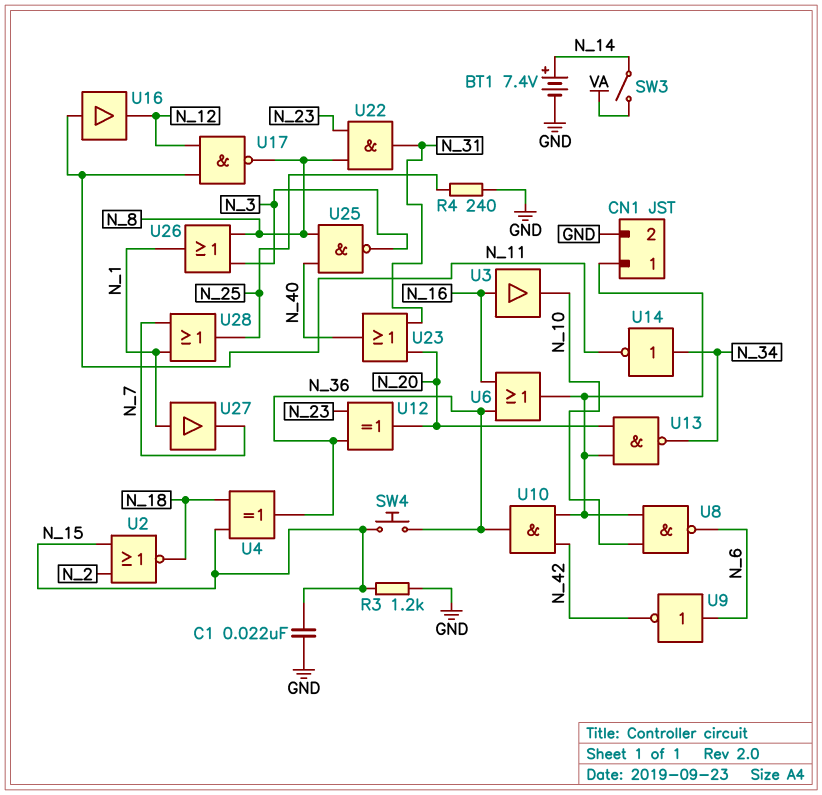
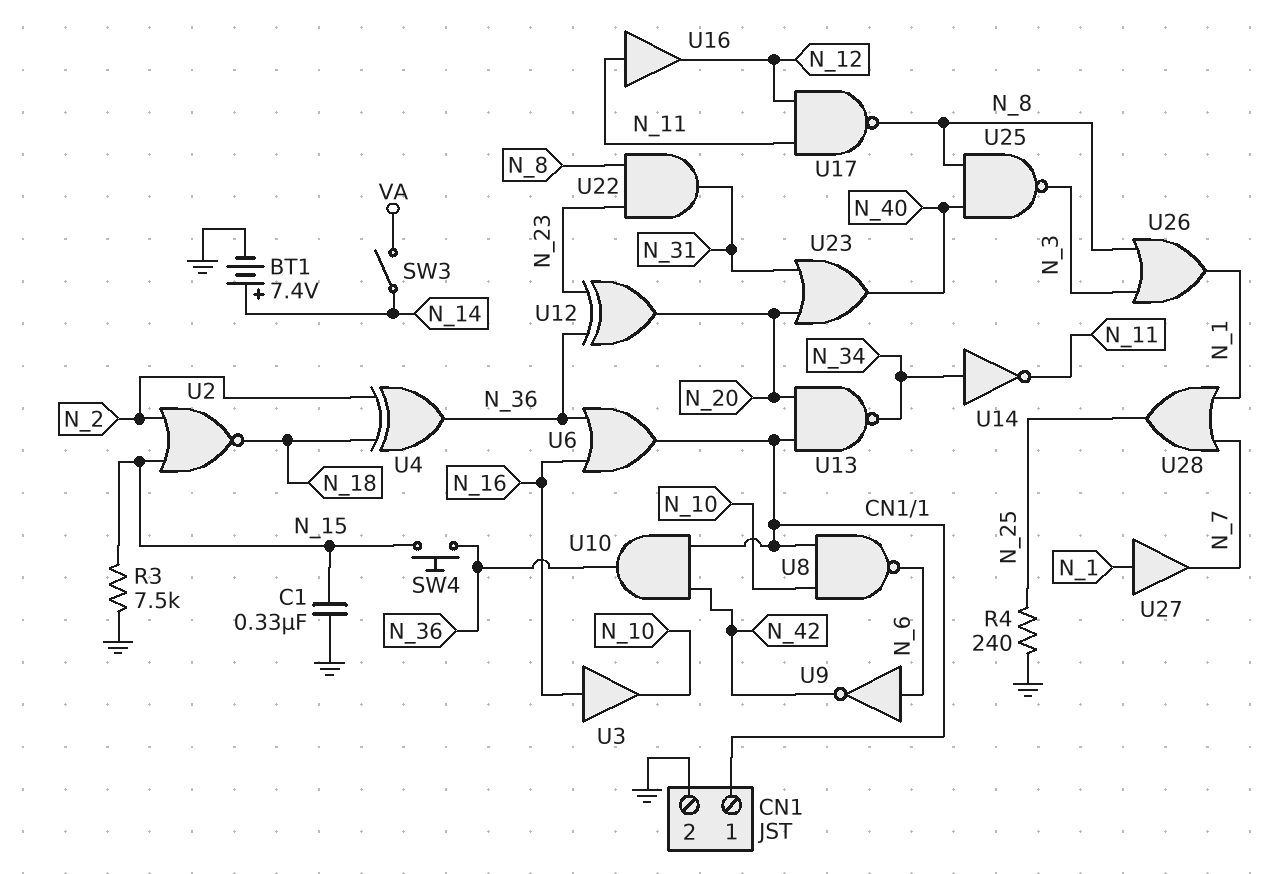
C1: 22nF (GND, N_15) -> 330nF (GND, N_15)
R3: 1.2k (GND, N_15) -> 7.5k (GND, N_15)
U4: XOR (in N_15, in N_18, out N_36) -> XOR (in N_2, in N_18, out N_36)

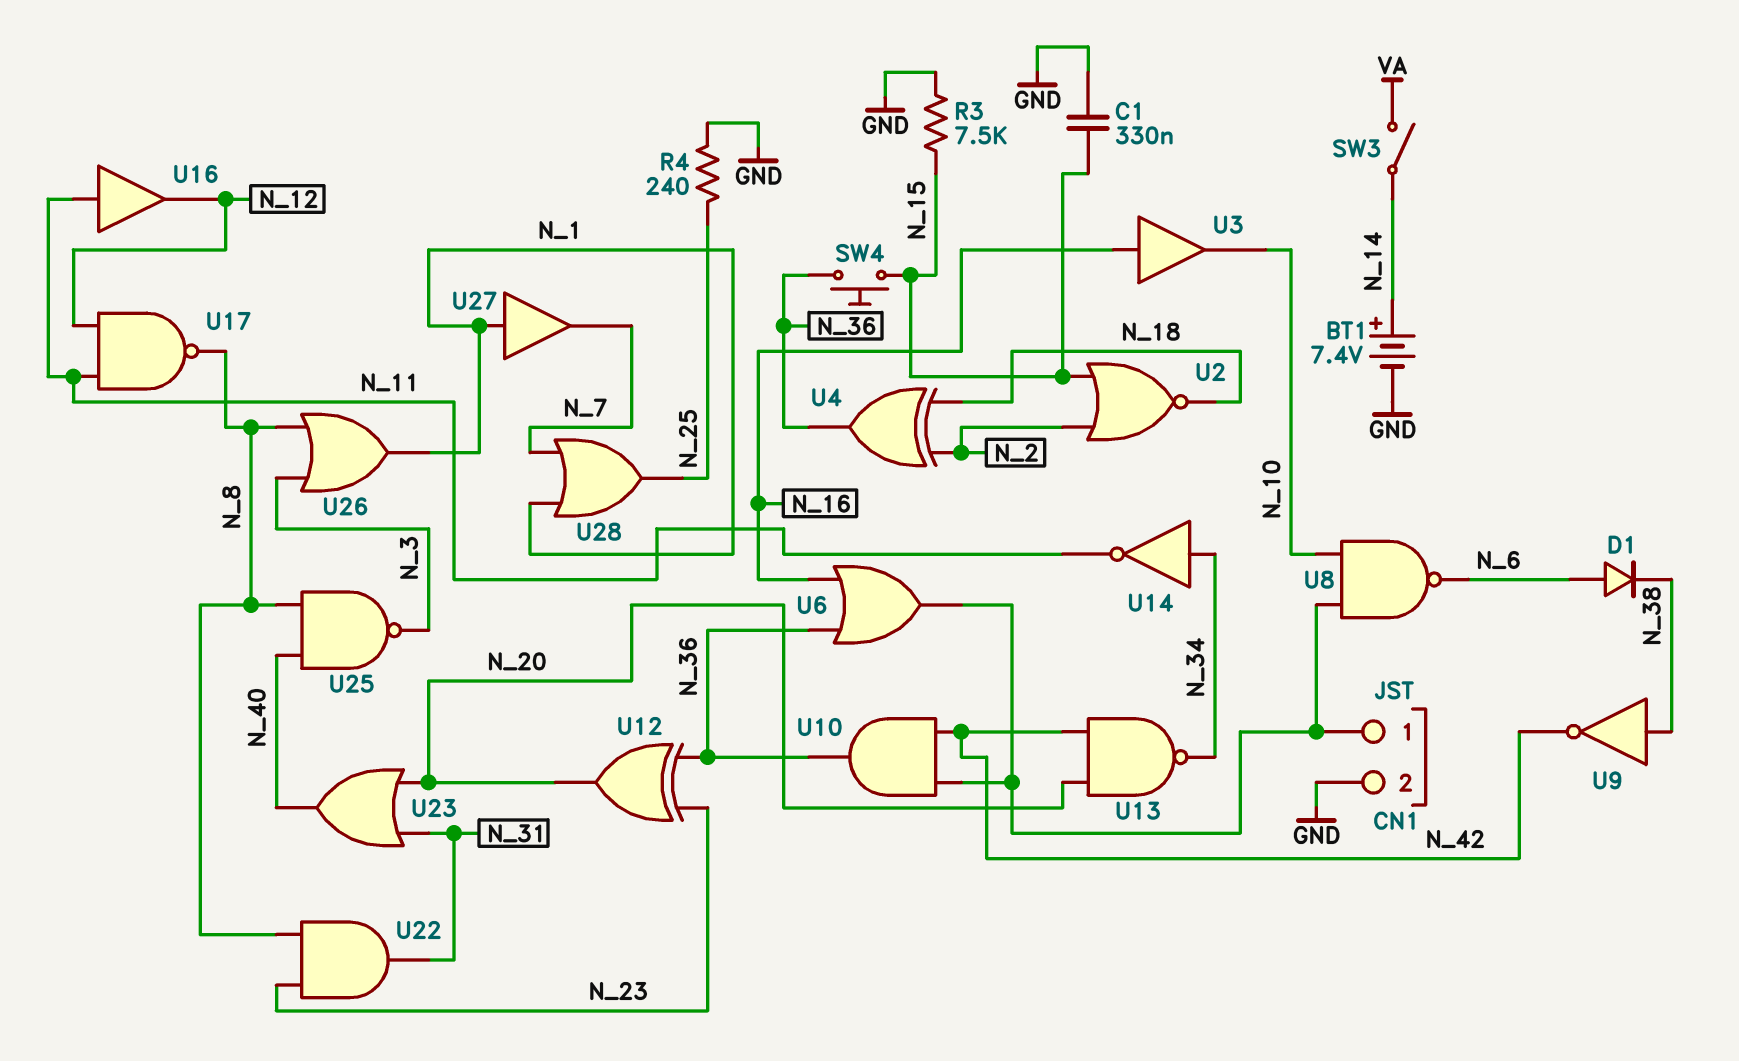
D1: none -> diode (A N_6, K N_38)
U9: NOT (in N_6, out N_42) -> NOT (in N_38, out N_42)
U13: NAND (in CN1/1, in N_20, out N_34) -> NAND (in N_20, in N_42, out N_34)

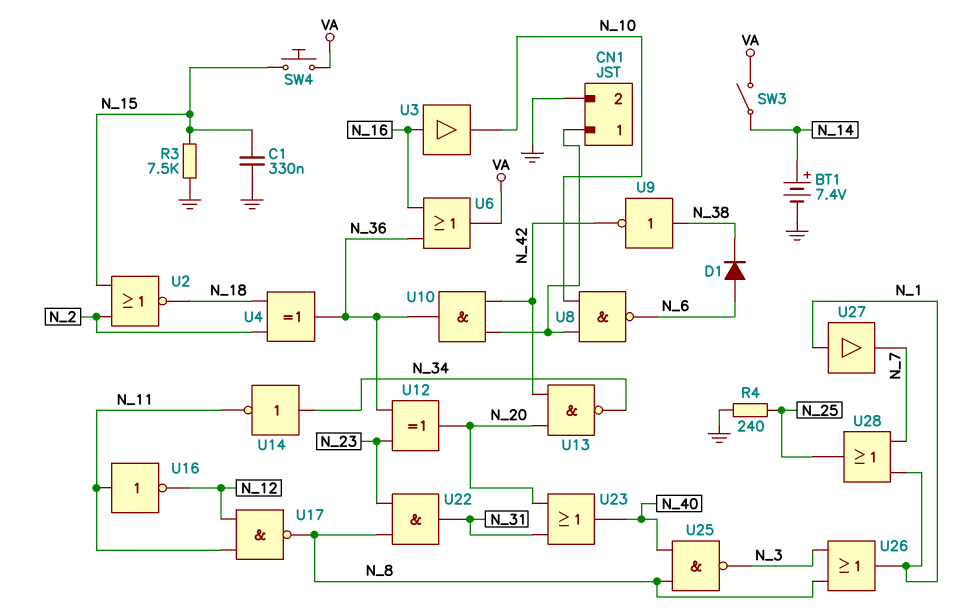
SW4: button (N_15, N_36) -> button (N_15, VA)
U6: OR (in N_16, in N_36, out CN1/1) -> OR (in N_16, in N_36, out VA)
U16: buffer (in N_11, out N_12) -> NOT (in N_11, out N_12)

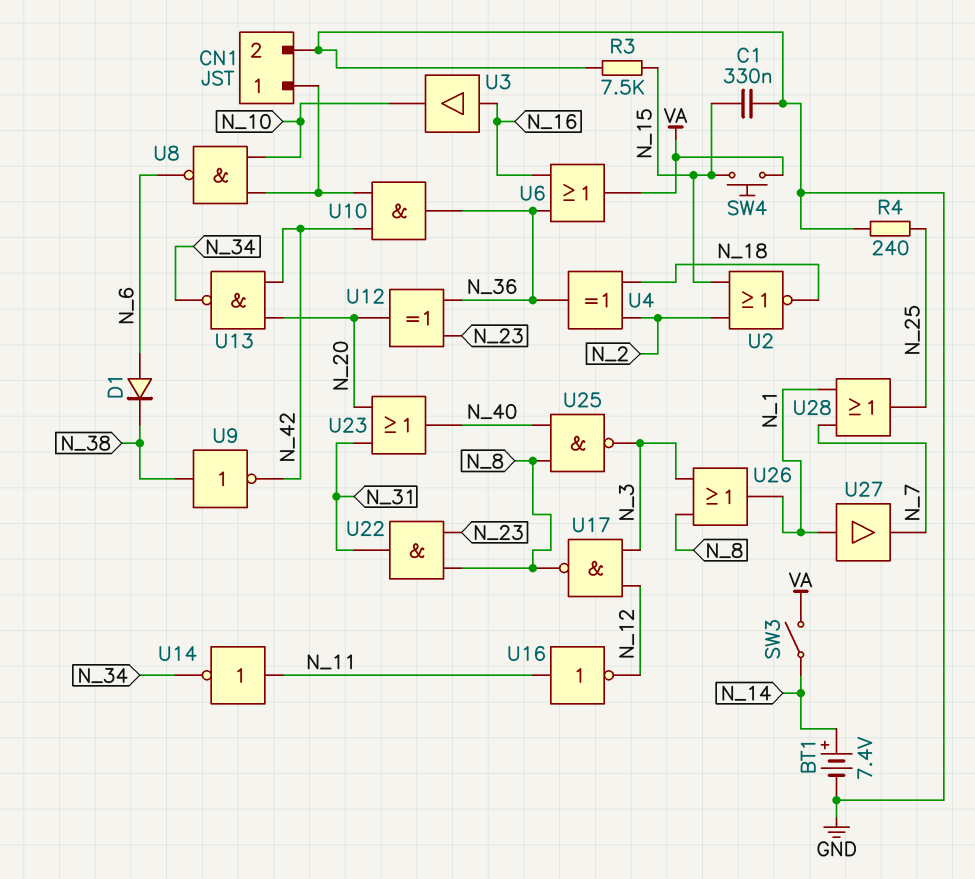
U14: NOT (in N_34, out N_11) -> NOT (in N_11, out N_34)
U17: NAND (in N_11, in N_12, out N_8) -> NAND (in N_3, in N_12, out N_8)

